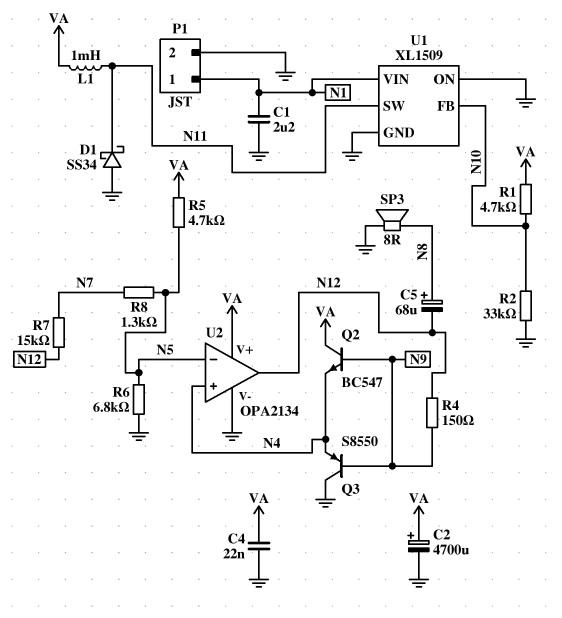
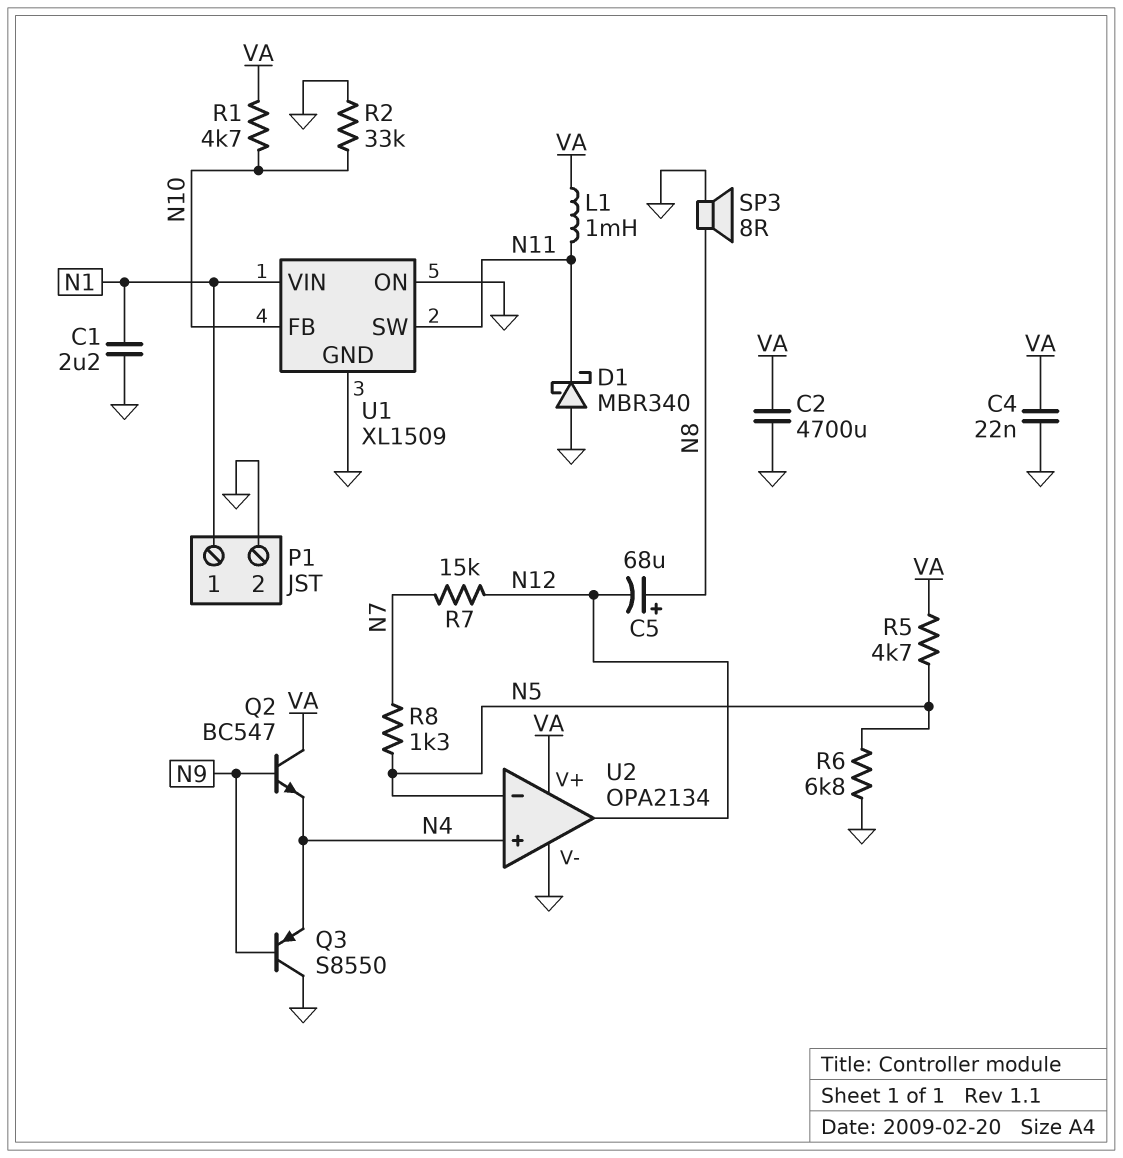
C2: 4700uF (plus VA, minus GND) -> 4700uF (GND, VA)
D1: schottky SS34 (A GND, K N11) -> schottky MBR340 (A GND, K N11)
R4: 150 (N9, N12) -> none

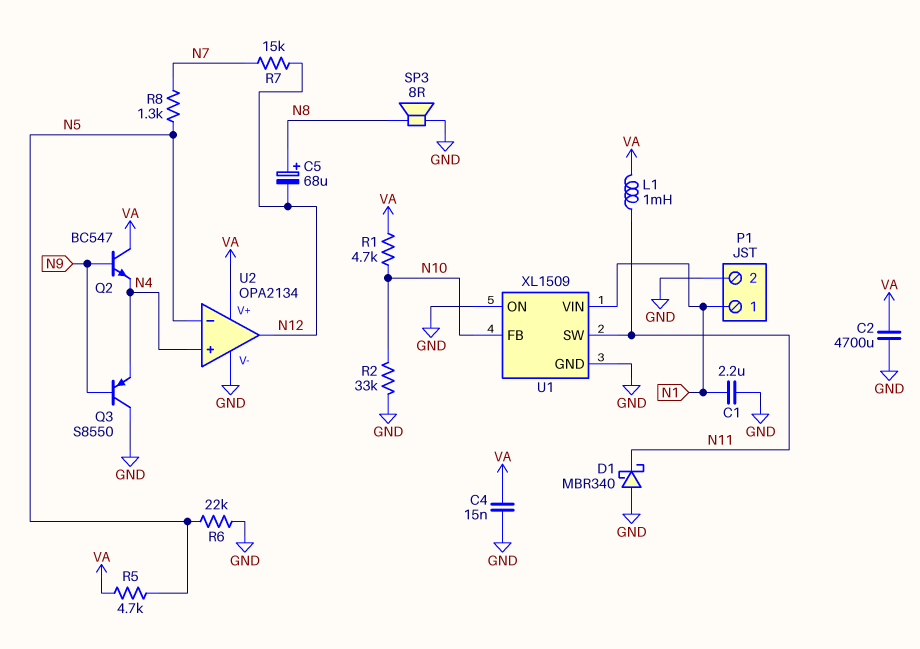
C4: 22nF (GND, VA) -> 15nF (GND, VA)
R6: 6.8k (GND, N5) -> 22k (GND, N5)

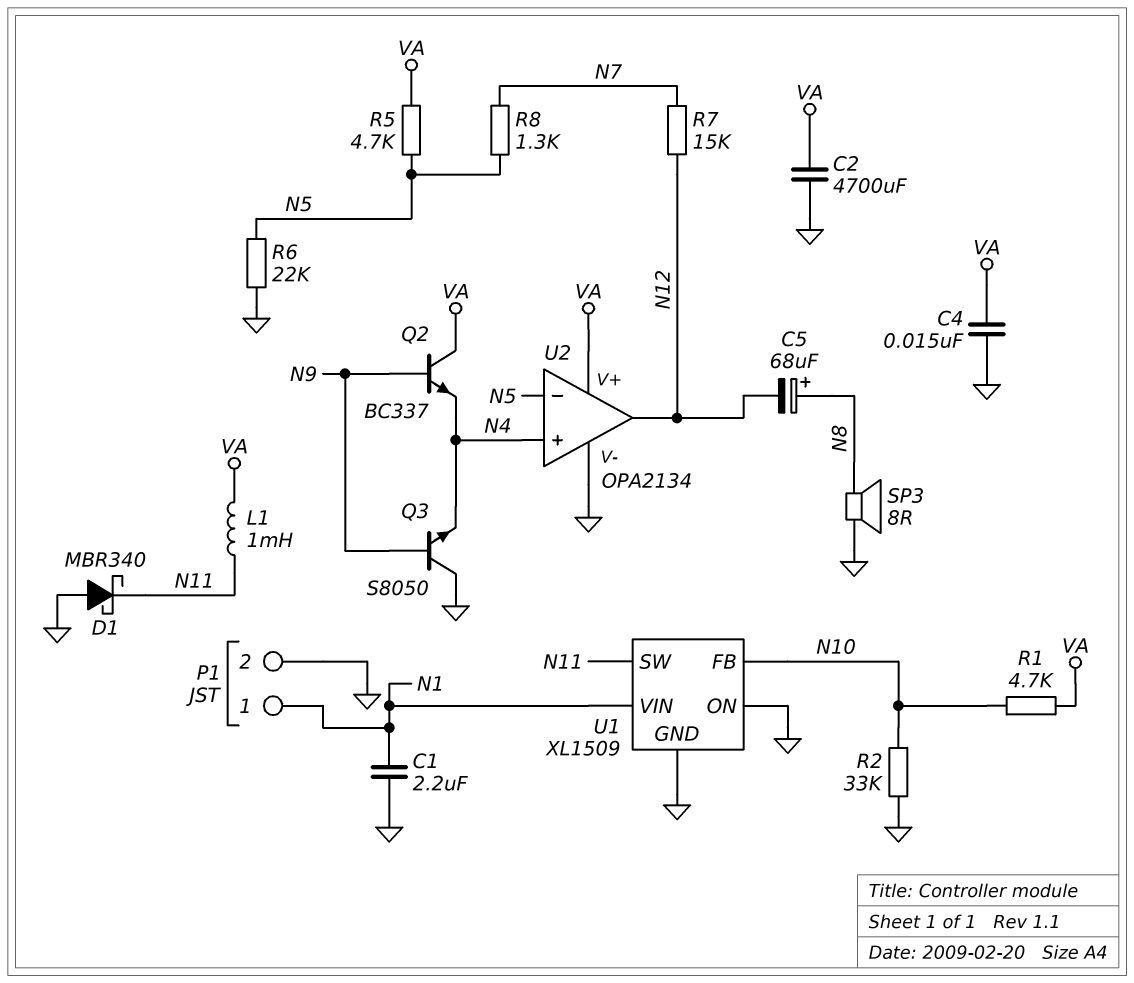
Q2: NPN BC547 (B N9, C VA, E N4) -> NPN BC337 (B N9, C VA, E N4)
Q3: PNP S8550 (B N9, C GND, E N4) -> NPN S8050 (B N9, C GND, E N4)

